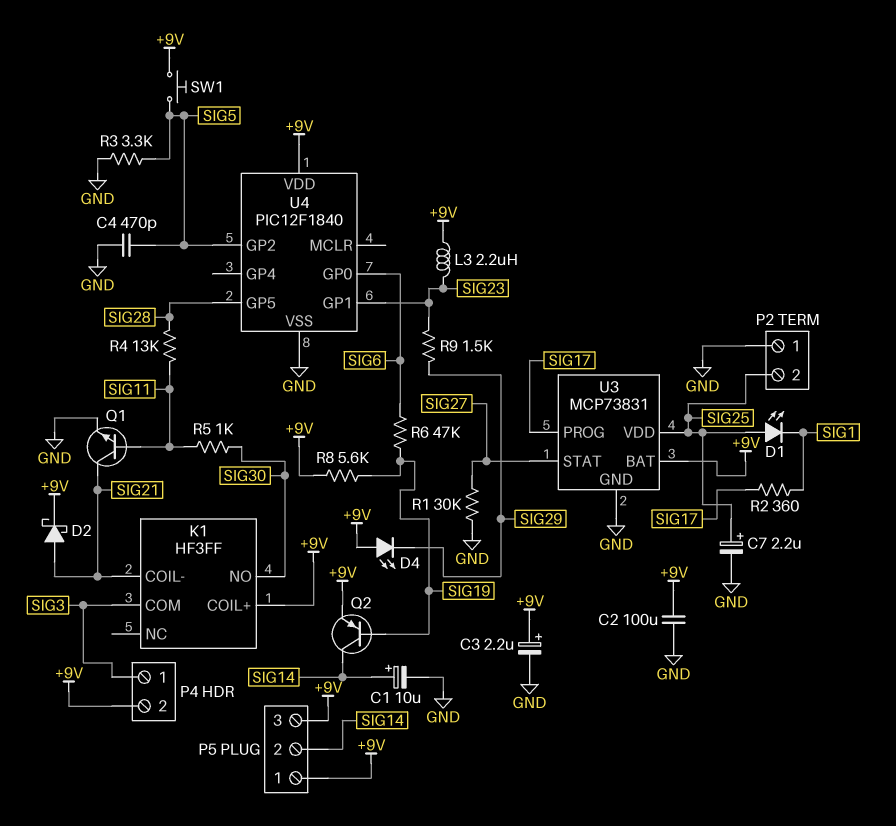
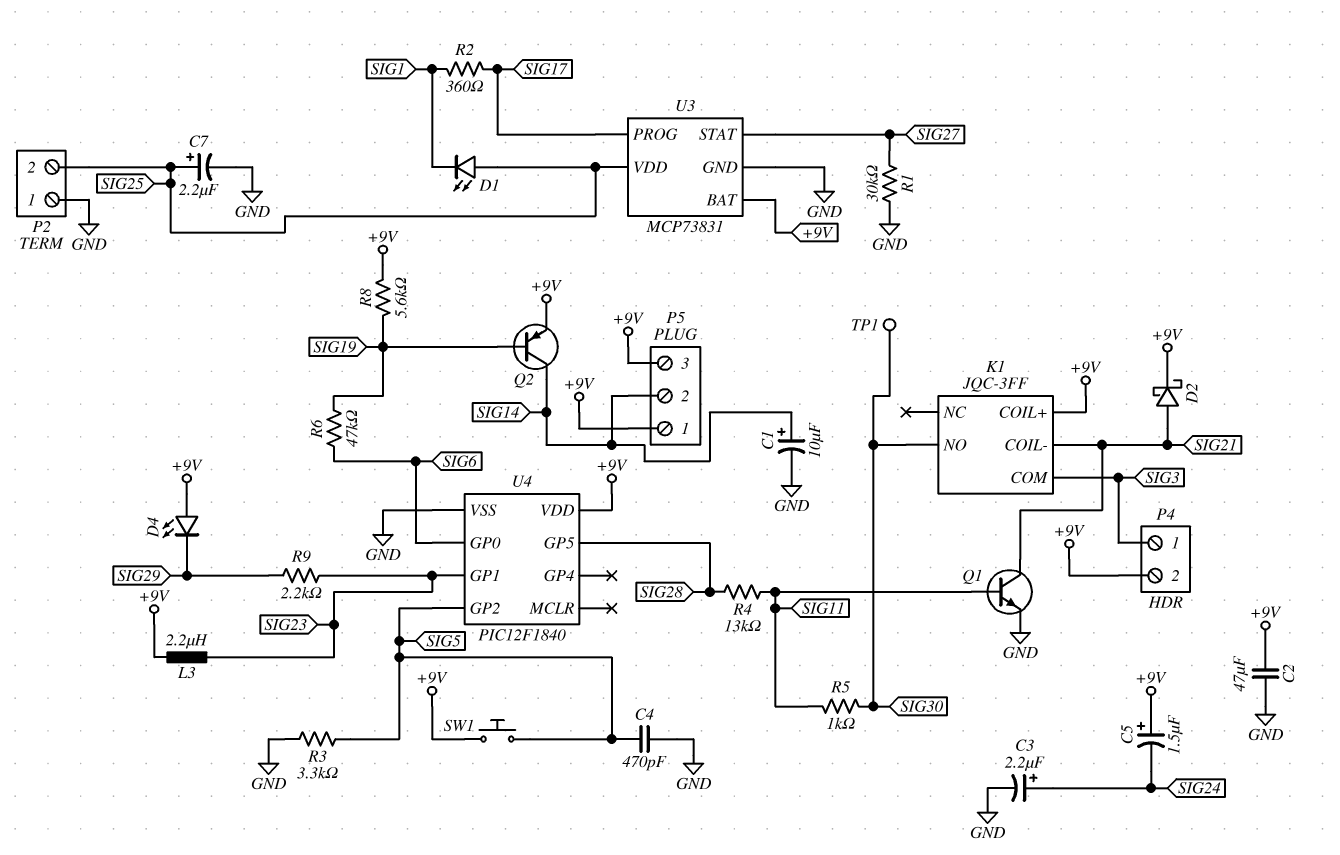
C2: 100uF (+9V, GND) -> 47uF (+9V, GND)
C3: 2.2uF (plus +9V, minus GND) -> 2.2uF (plus SIG24, minus GND)
C5: none -> 1.5uF (plus +9V, minus SIG24)
K1: HF3FF -> JQC-3FF
R9: 1.5k (SIG23, SIG29) -> 2.2k (SIG23, SIG29)
TP1: none -> test point (SIG30)

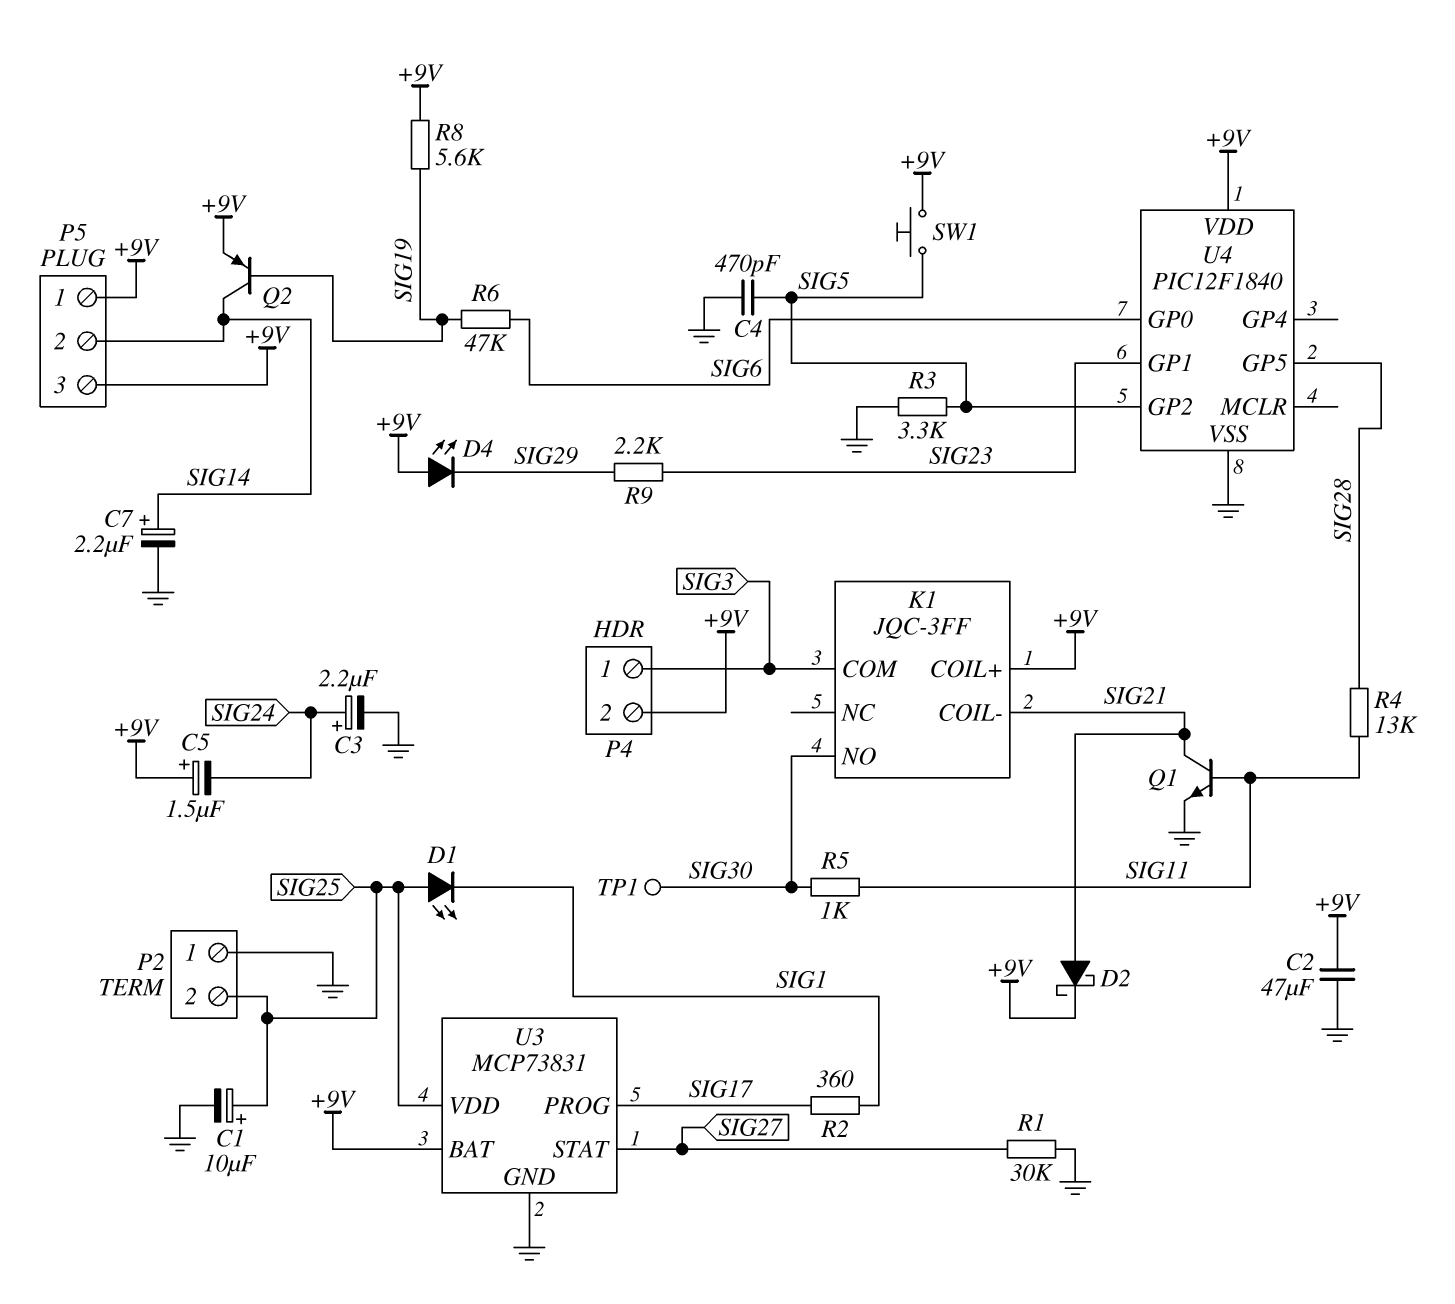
C1: 10uF (plus SIG14, minus GND) -> 10uF (plus SIG25, minus GND)
C7: 2.2uF (plus SIG25, minus GND) -> 2.2uF (plus SIG14, minus GND)
L3: 2.2uH (+9V, SIG23) -> none

